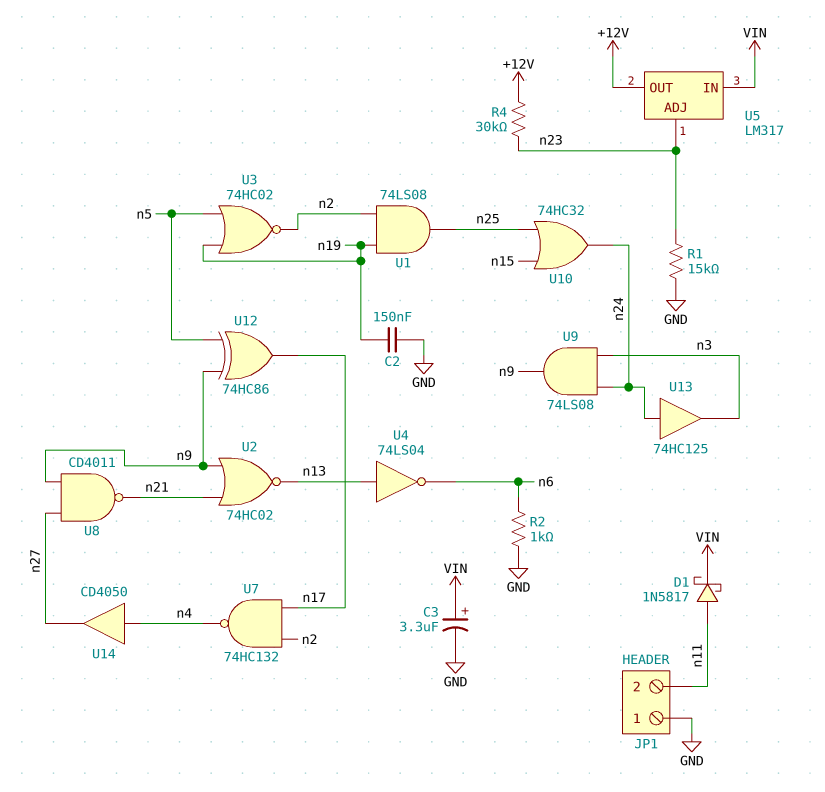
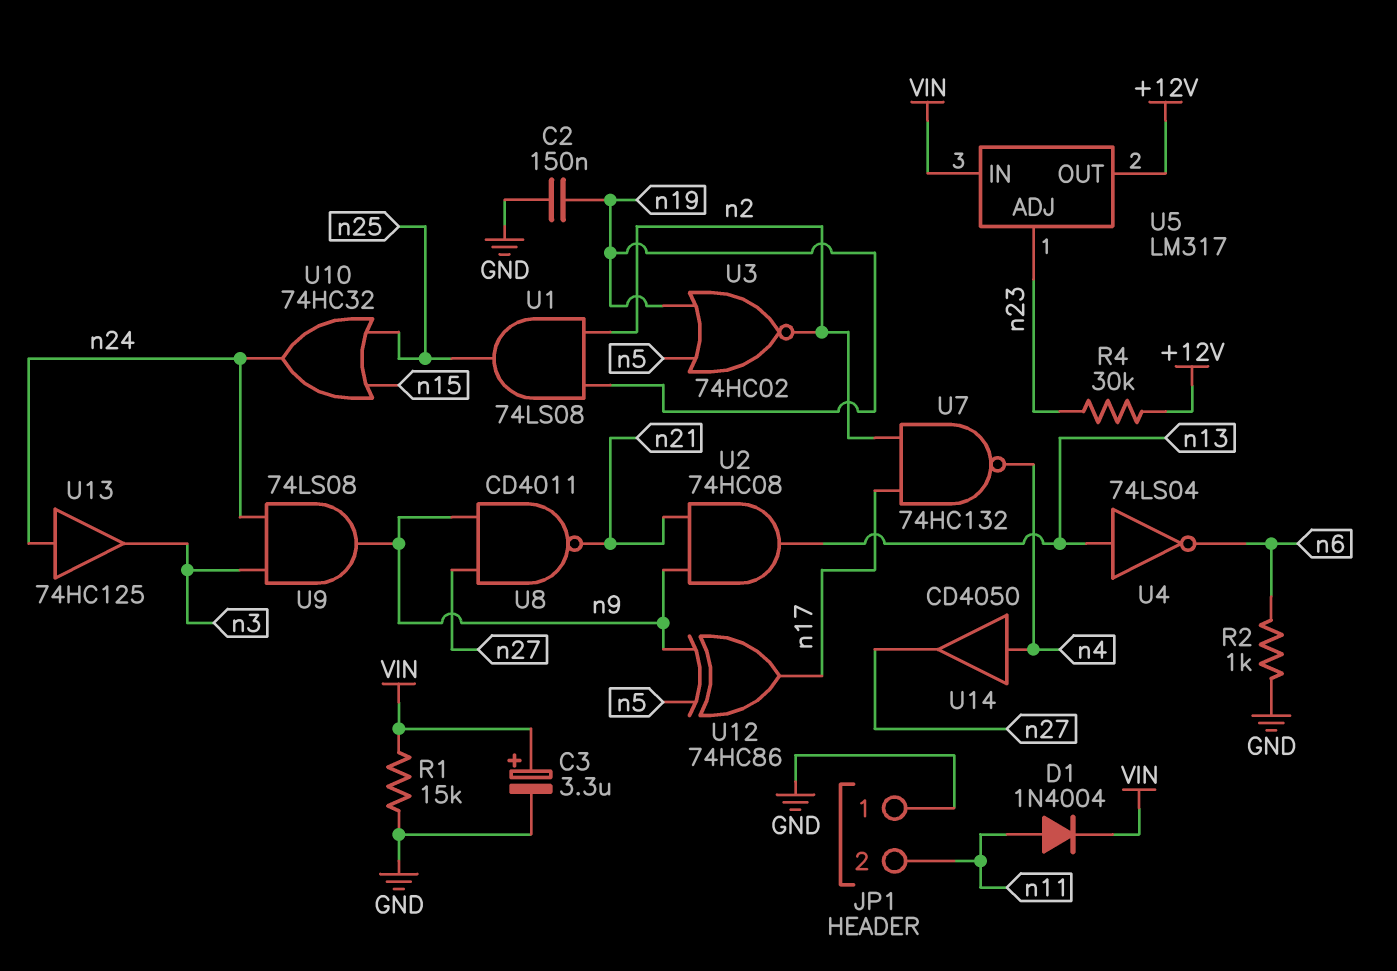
D1: schottky 1N5817 (A n11, K VIN) -> diode 1N4004 (A n11, K VIN)
R1: 15k (GND, n23) -> 15k (GND, VIN)
U2: NOR 74HC02 (in n9, in n21, out n13) -> AND 74HC08 (in n9, in n21, out n13)

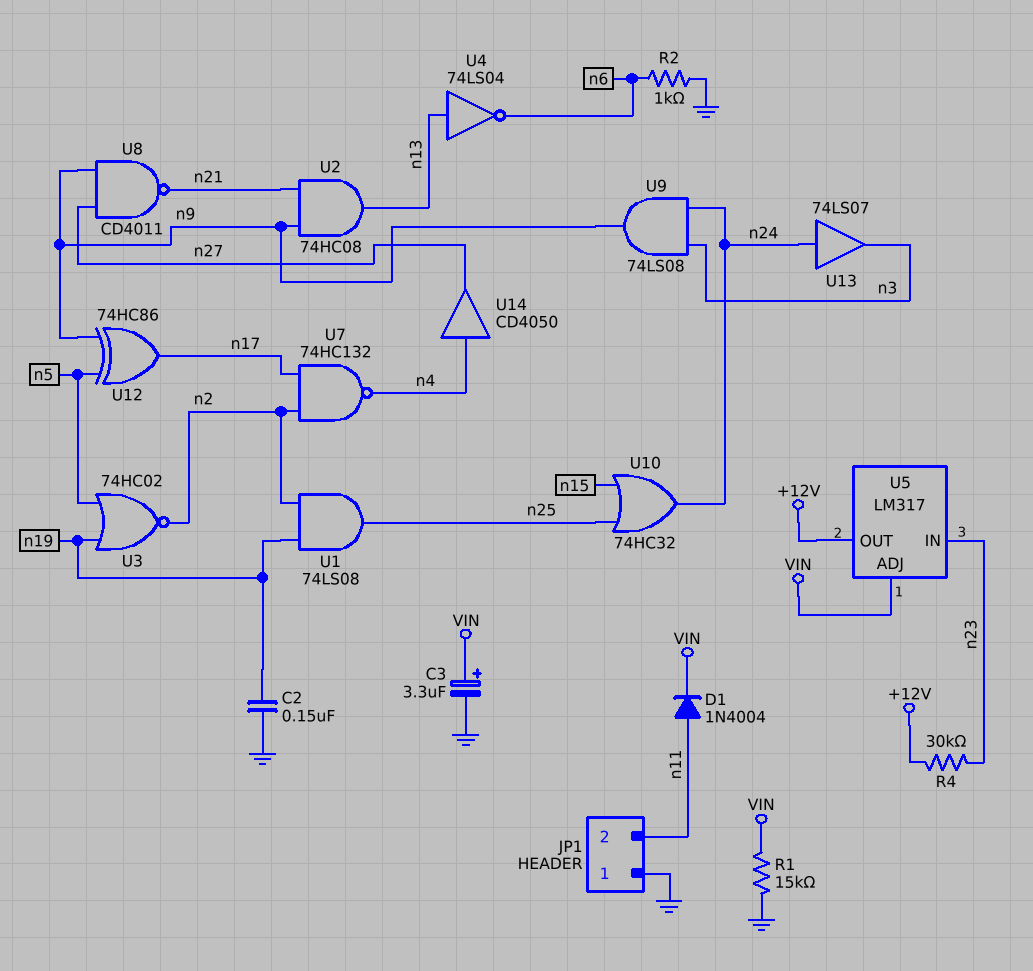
U5 pin ADJ: n23 -> VIN
U5 pin IN: VIN -> n23
U13: buffer 74HC125 (in n24, out n3) -> buffer 74LS07 (in n24, out n3)

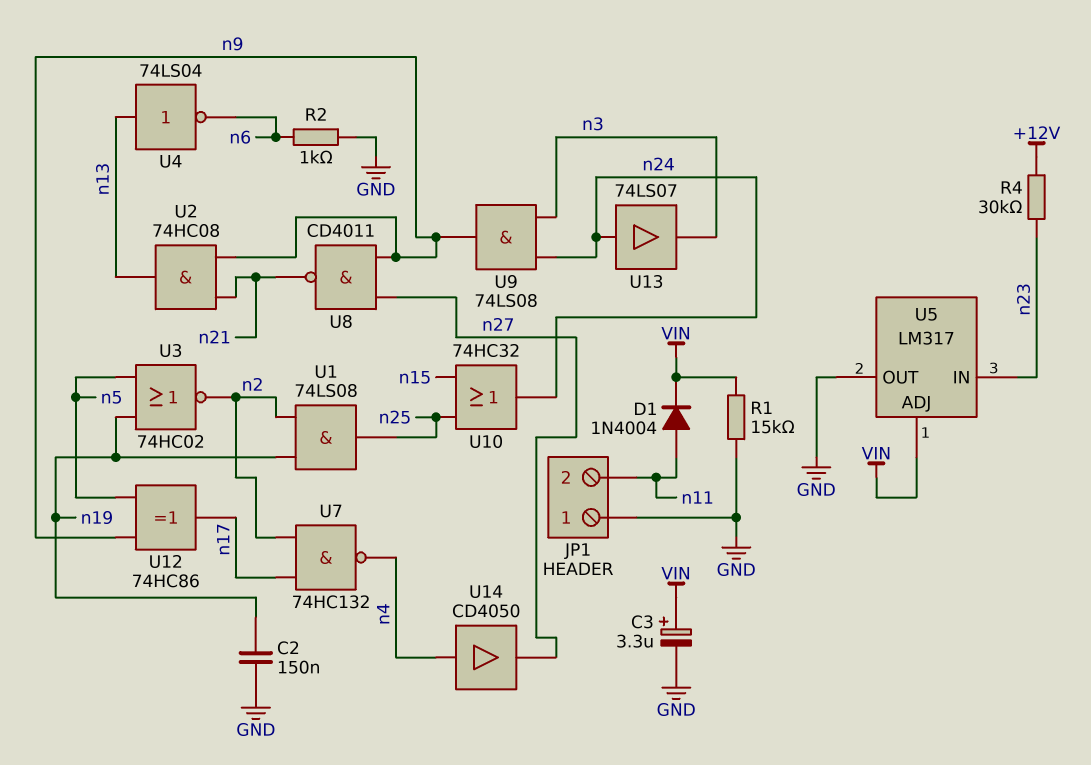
U5 pin OUT: +12V -> GND

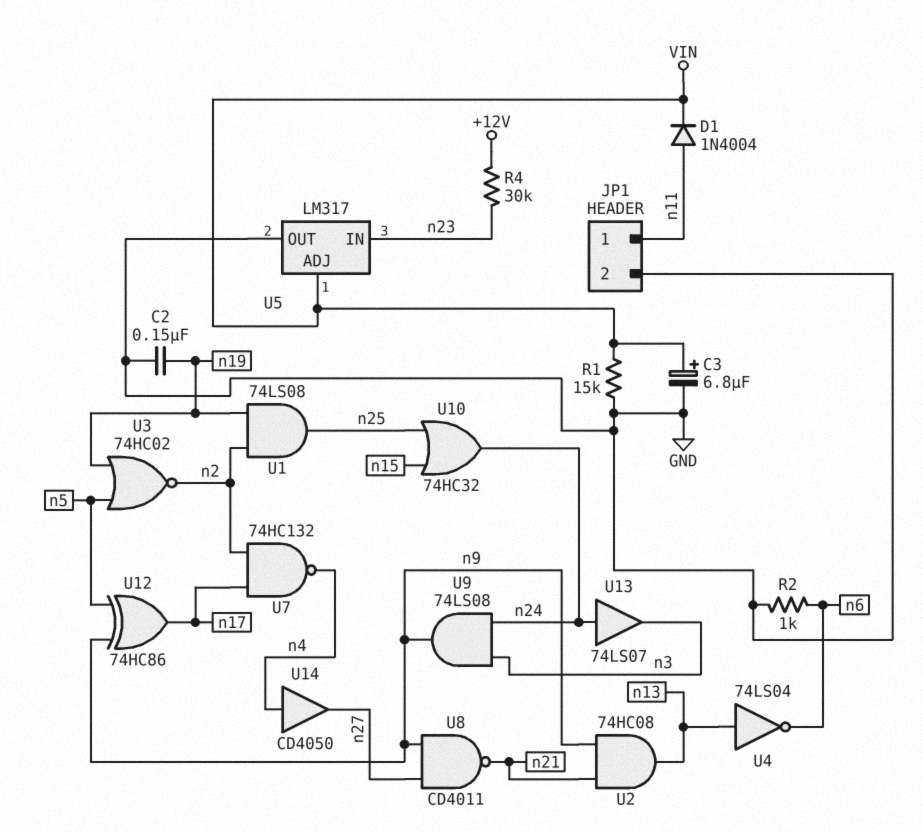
C3: 3.3uF (plus VIN, minus GND) -> 6.8uF (plus VIN, minus GND)
JP1 pin 1: GND -> n11
JP1 pin 2: n11 -> GND

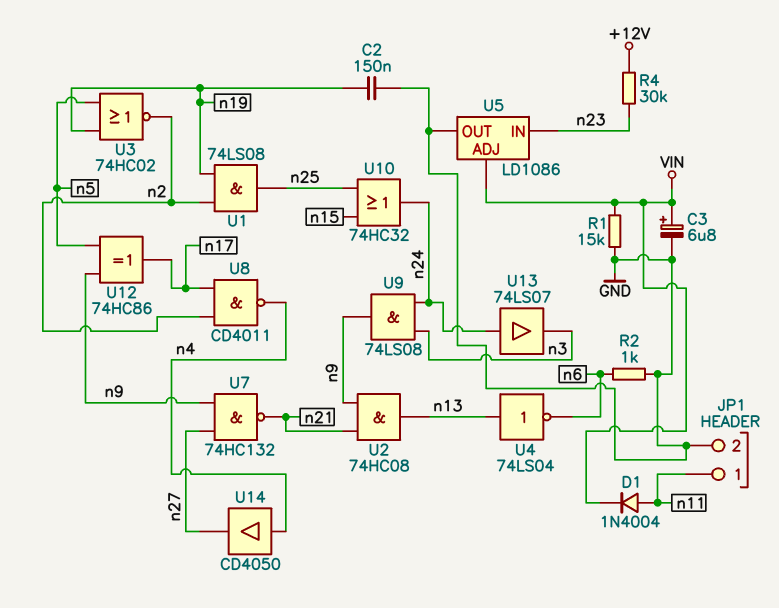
U5: LM317 -> LD1086
U7: NAND 74HC132 (in n2, in n17, out n4) -> NAND 74HC132 (in n9, in n27, out n21)
U8: NAND CD4011 (in n9, in n27, out n21) -> NAND CD4011 (in n2, in n17, out n4)

